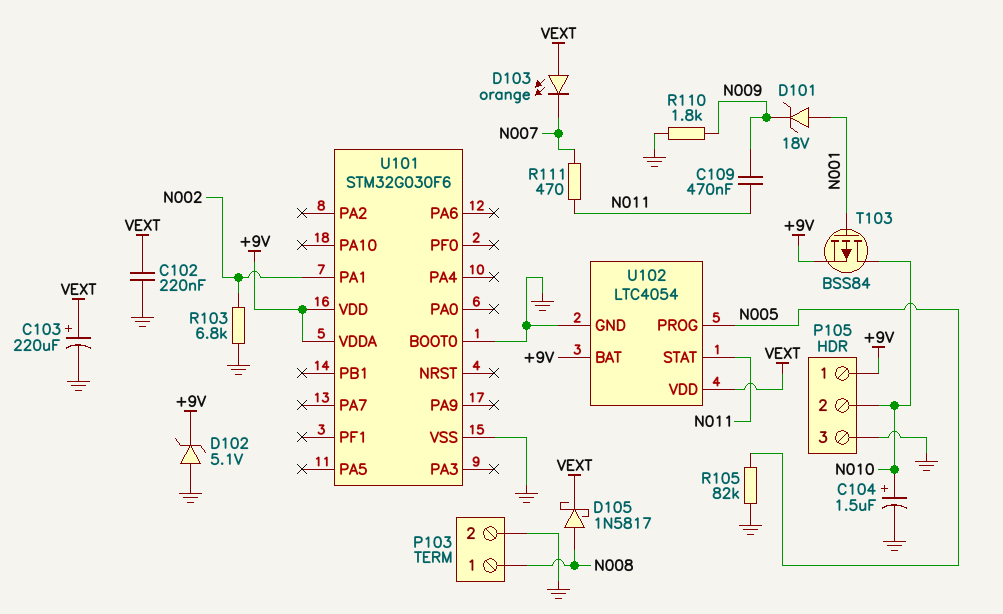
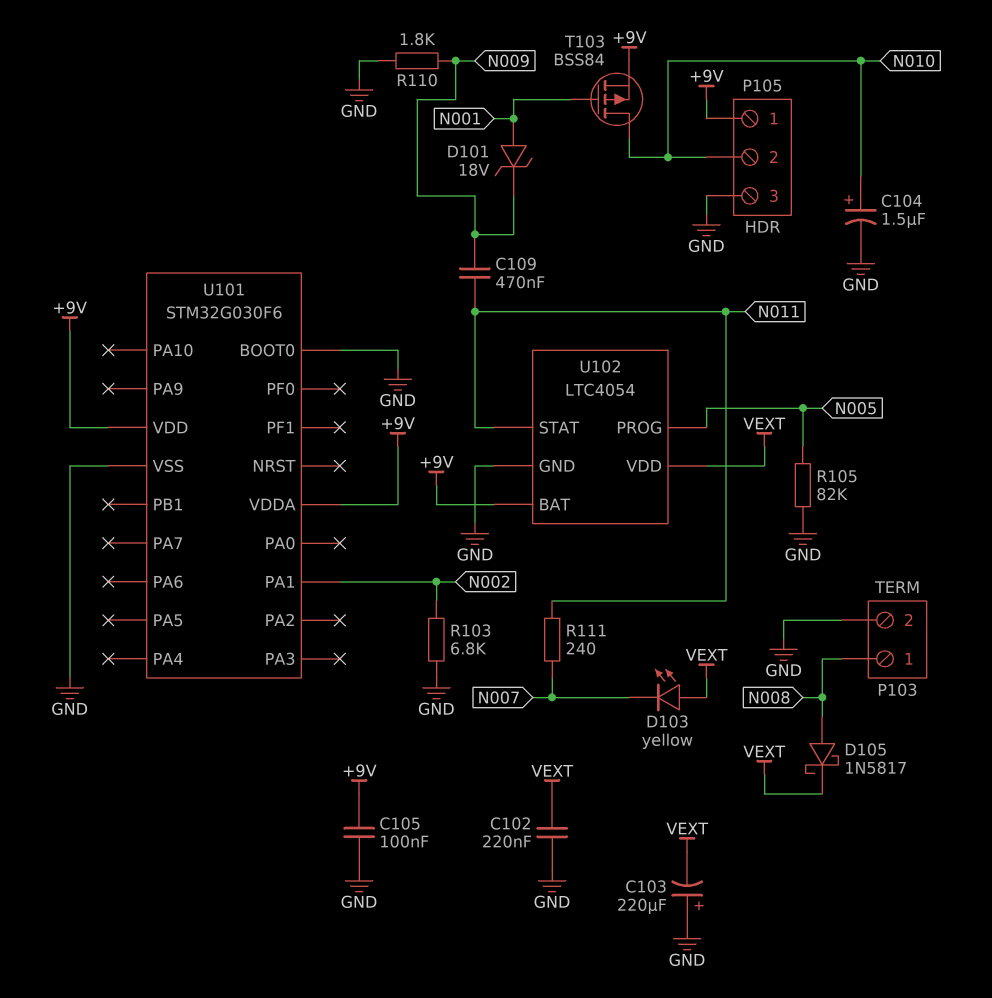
C103: 220uF (plus VEXT, minus GND) -> 220uF (plus GND, minus VEXT)
C105: none -> 100nF (+9V, GND)
D102: zener 5.1V (A GND, K +9V) -> none
D103: LED orange (A VEXT, K N007) -> LED yellow (A VEXT, K N007)
R111: 470 (N007, N011) -> 240 (N007, N011)

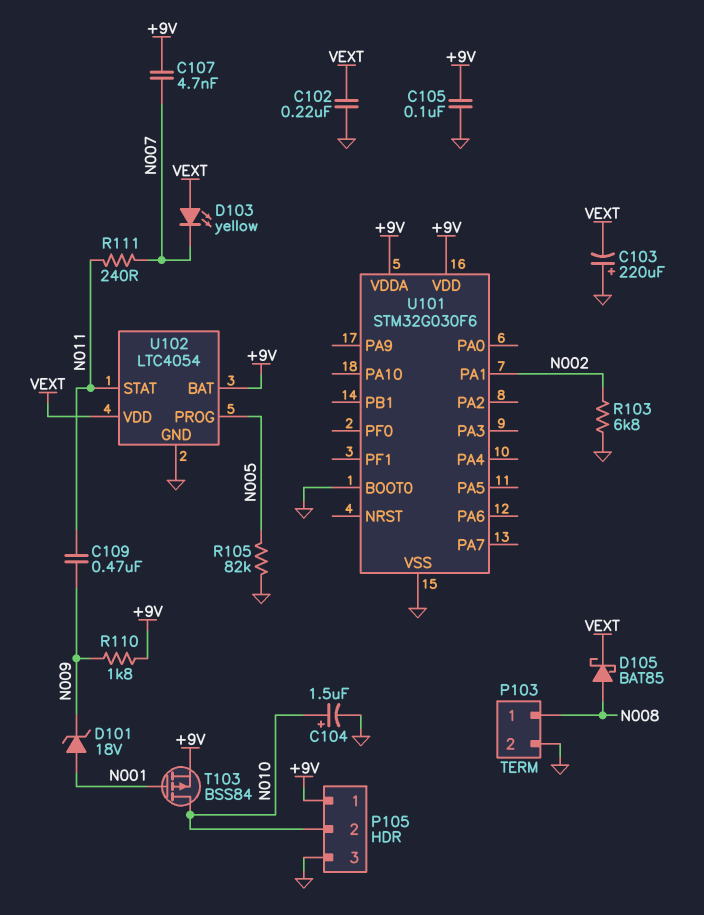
C107: none -> 4.7nF (+9V, N007)
D105: schottky 1N5817 (A N008, K VEXT) -> schottky BAT85 (A N008, K VEXT)
R110: 1.8k (GND, N009) -> 1.8k (+9V, N009)

